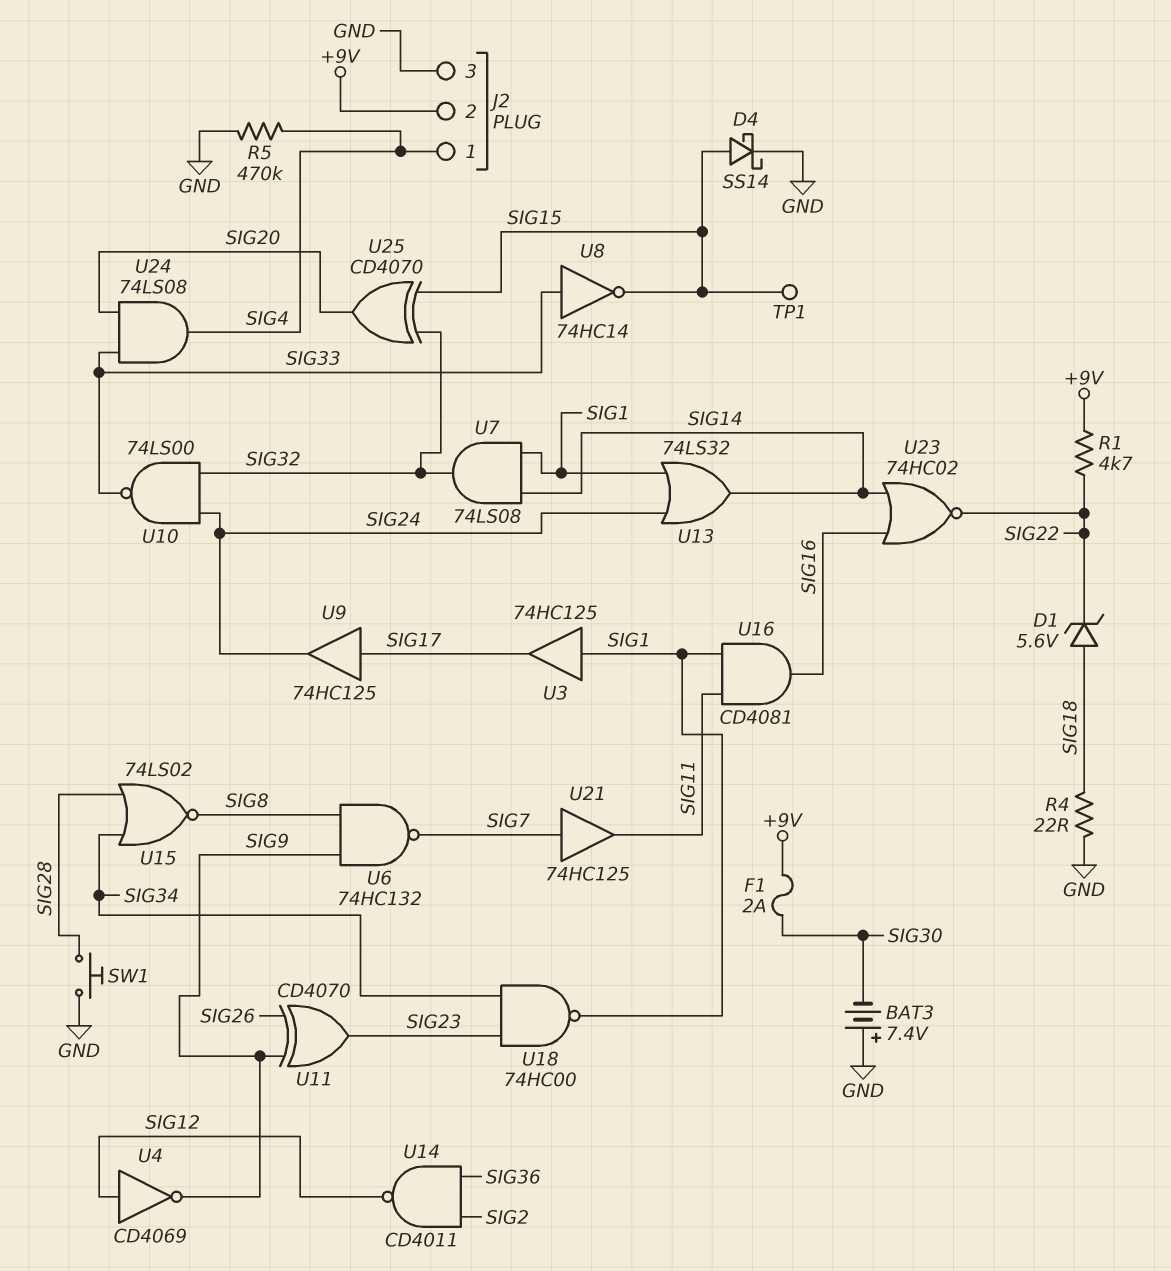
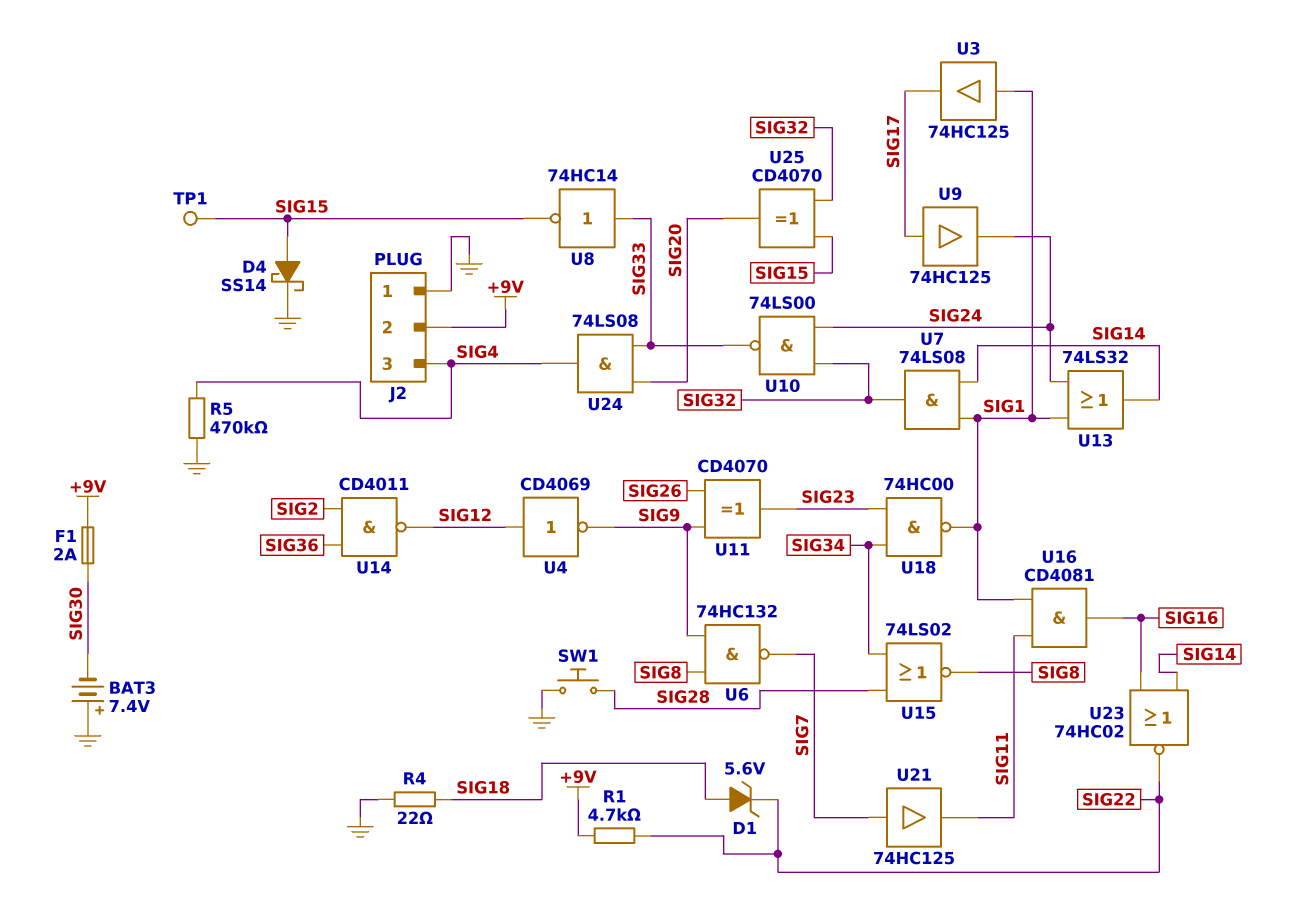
J2 pin 1: SIG4 -> GND
J2 pin 3: GND -> SIG4

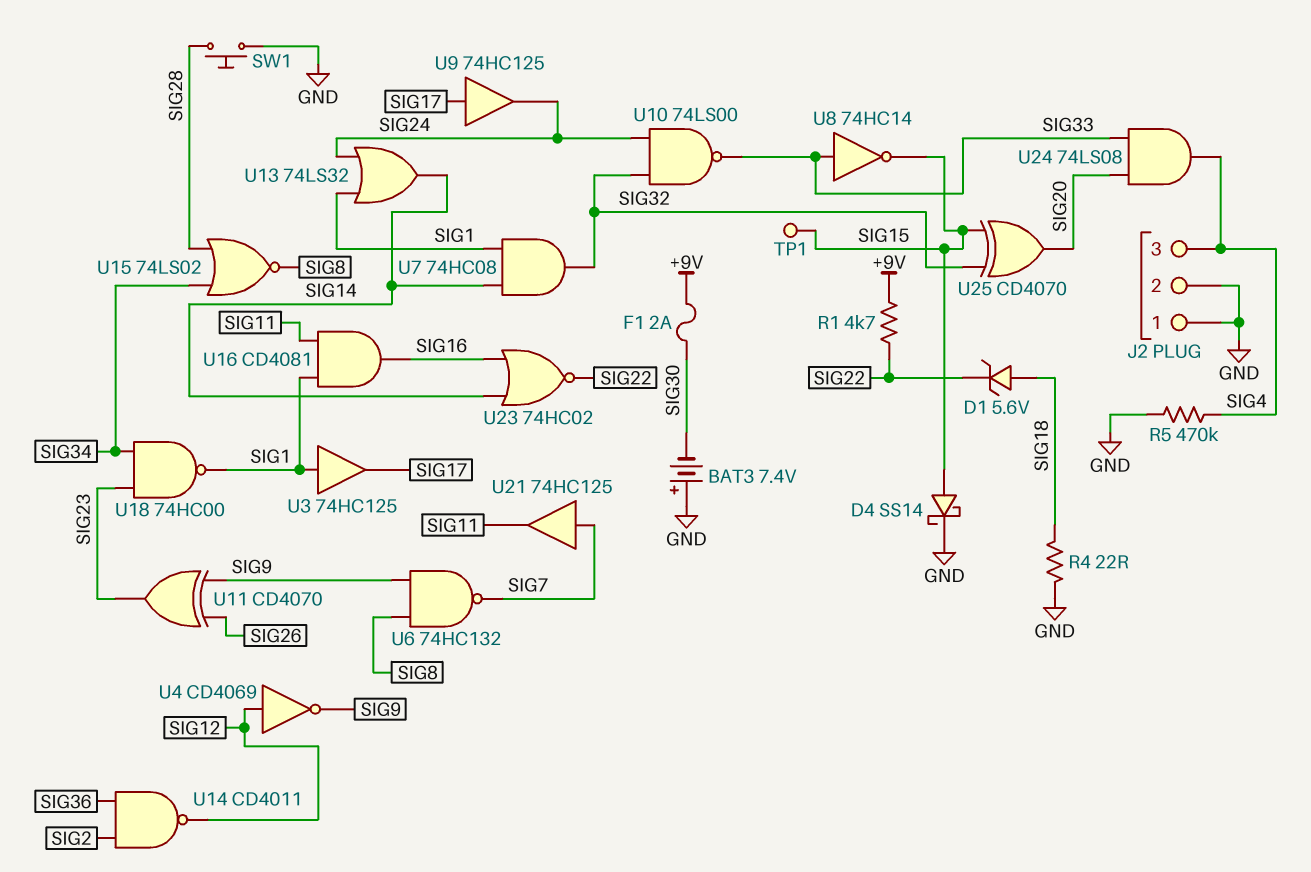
J2 pin 2: +9V -> GND
U7: AND 74LS08 (in SIG1, in SIG14, out SIG32) -> AND 74HC08 (in SIG1, in SIG14, out SIG32)

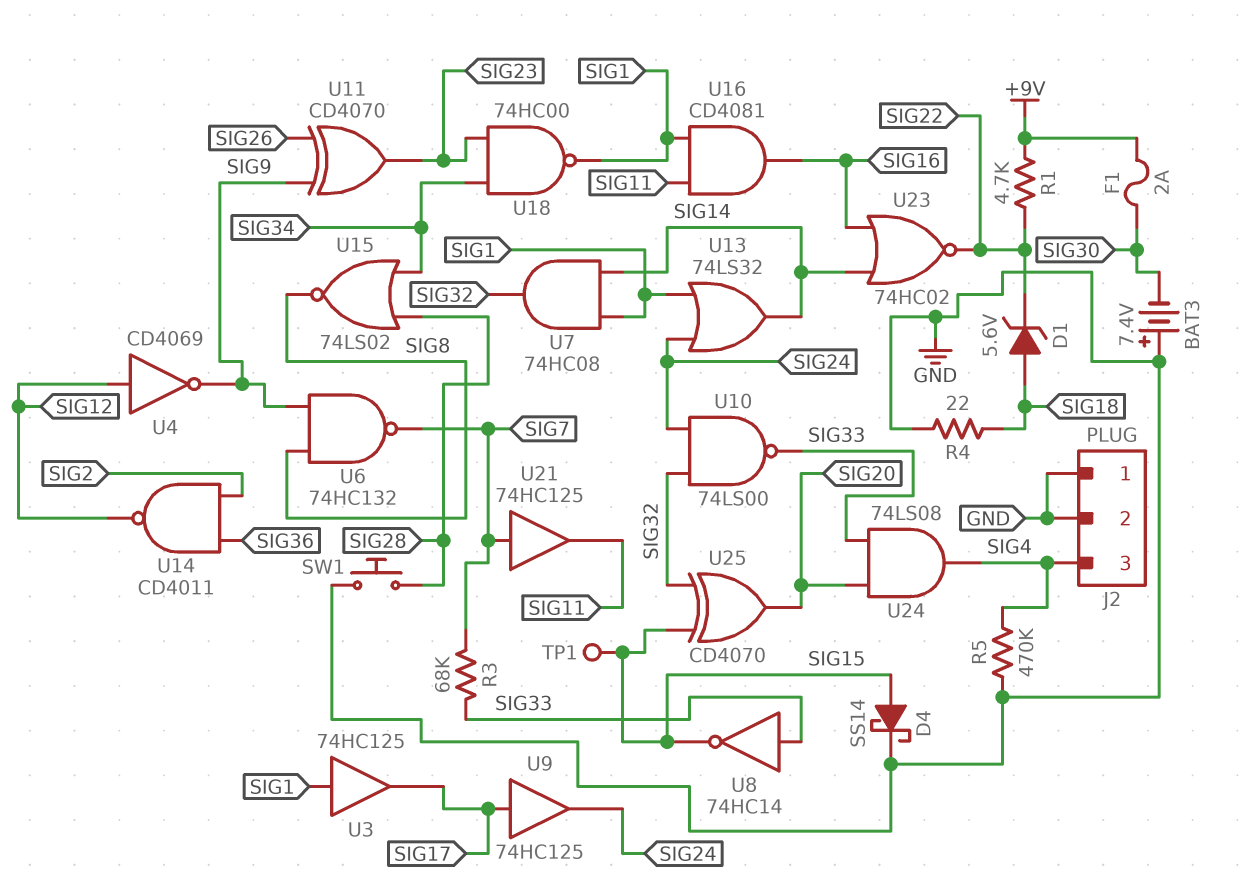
R3: none -> 68k (SIG7, SIG33)

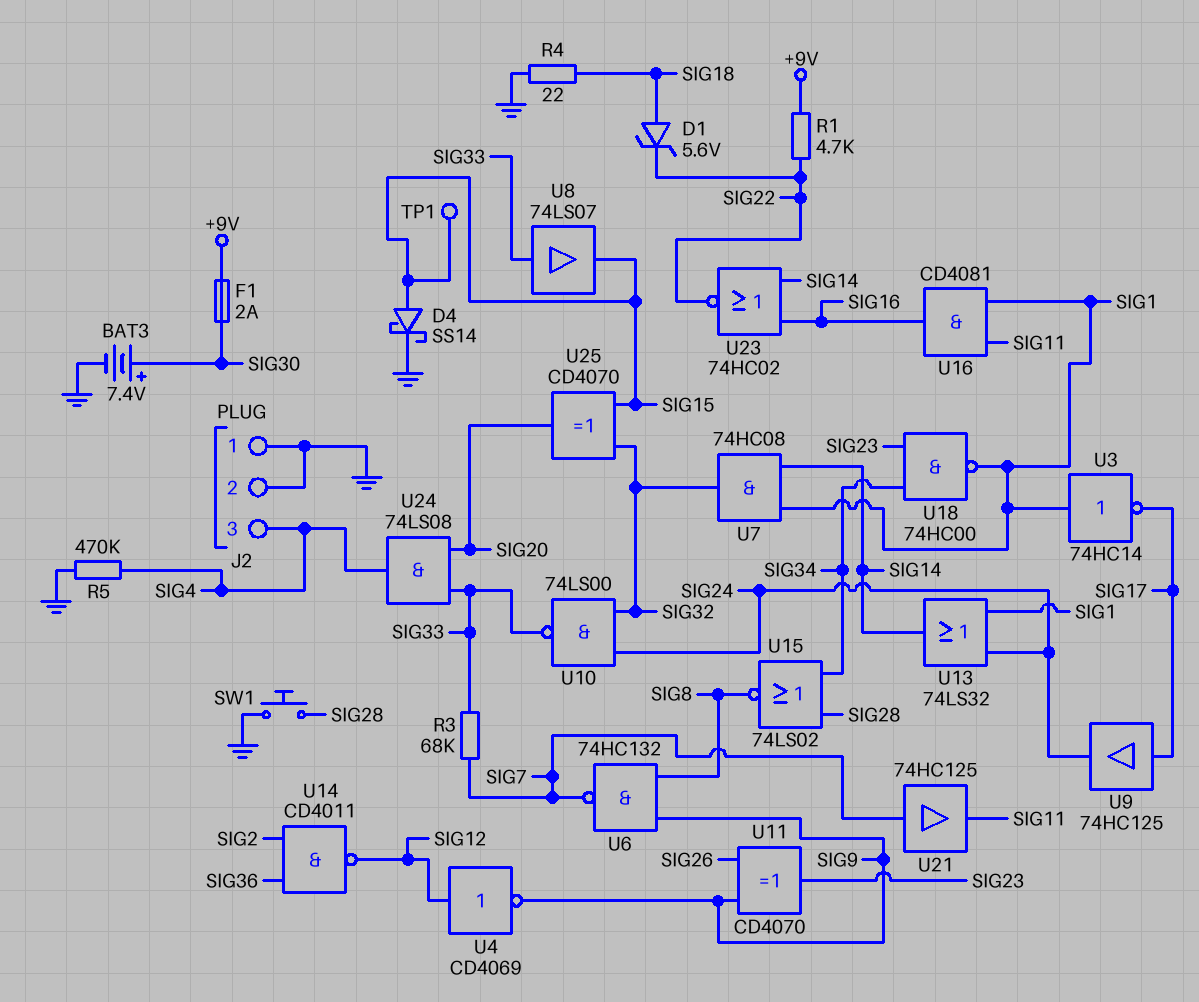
BAT3: 7.4V (plus GND, minus SIG30) -> 7.4V (plus SIG30, minus GND)
U3: buffer 74HC125 (in SIG1, out SIG17) -> NOT 74HC14 (in SIG1, out SIG17)
U8: NOT 74HC14 (in SIG33, out SIG15) -> buffer 74LS07 (in SIG33, out SIG15)

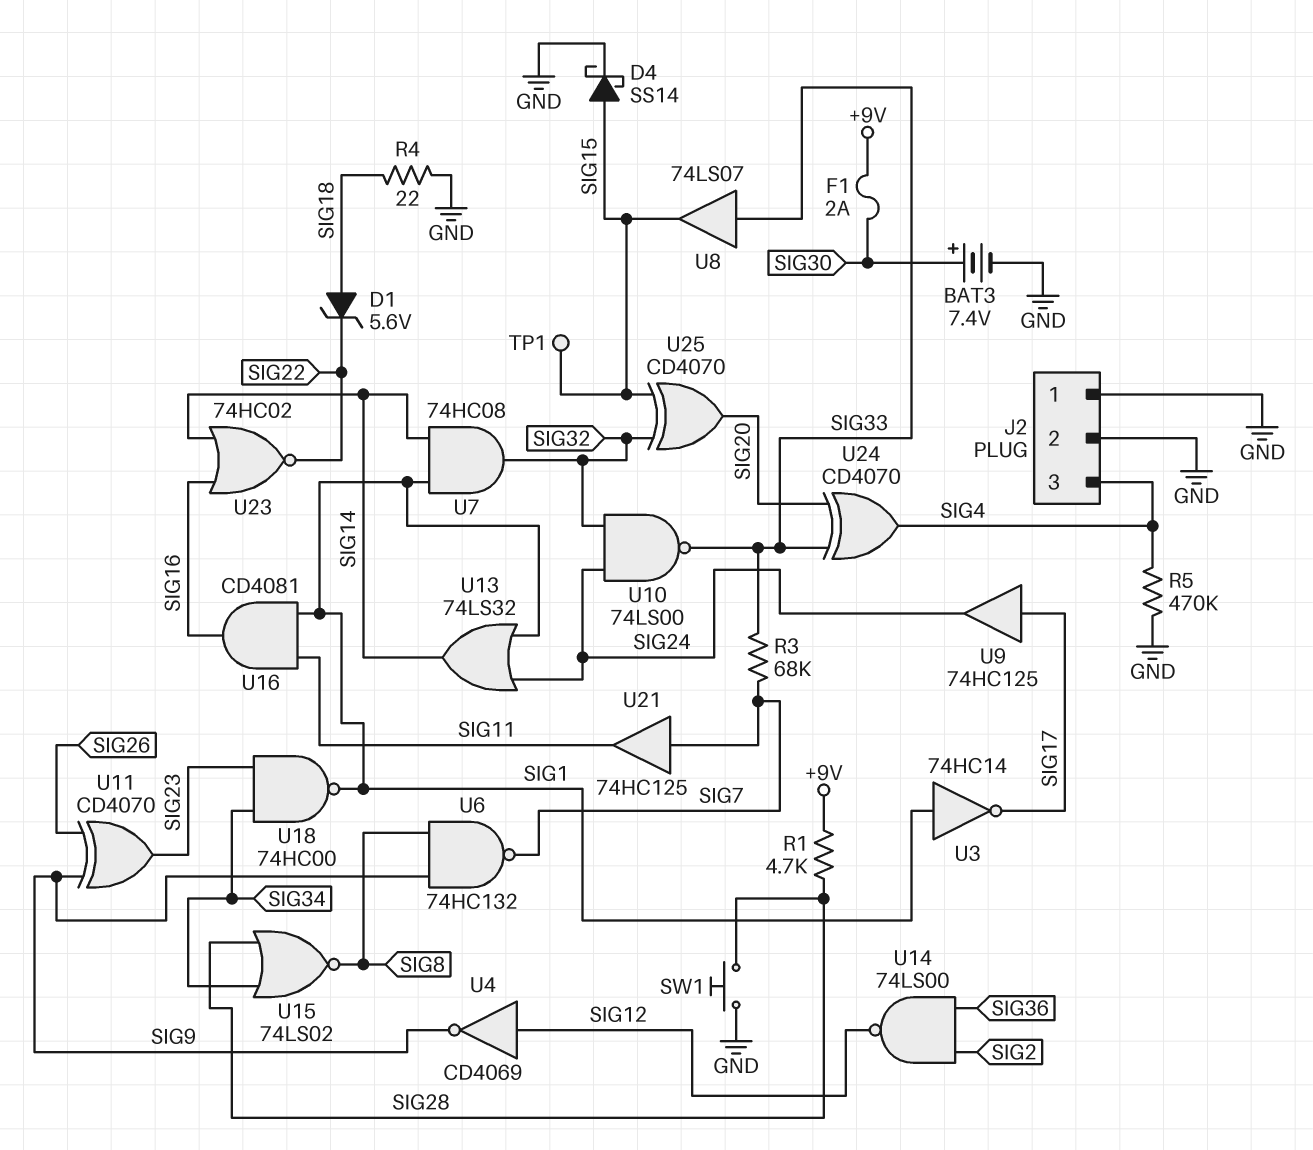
R1: 4.7k (+9V, SIG22) -> 4.7k (+9V, SIG28)
U14: NAND CD4011 (in SIG2, in SIG36, out SIG12) -> NAND 74LS00 (in SIG2, in SIG36, out SIG12)
U24: AND 74LS08 (in SIG20, in SIG33, out SIG4) -> XOR CD4070 (in SIG20, in SIG33, out SIG4)

